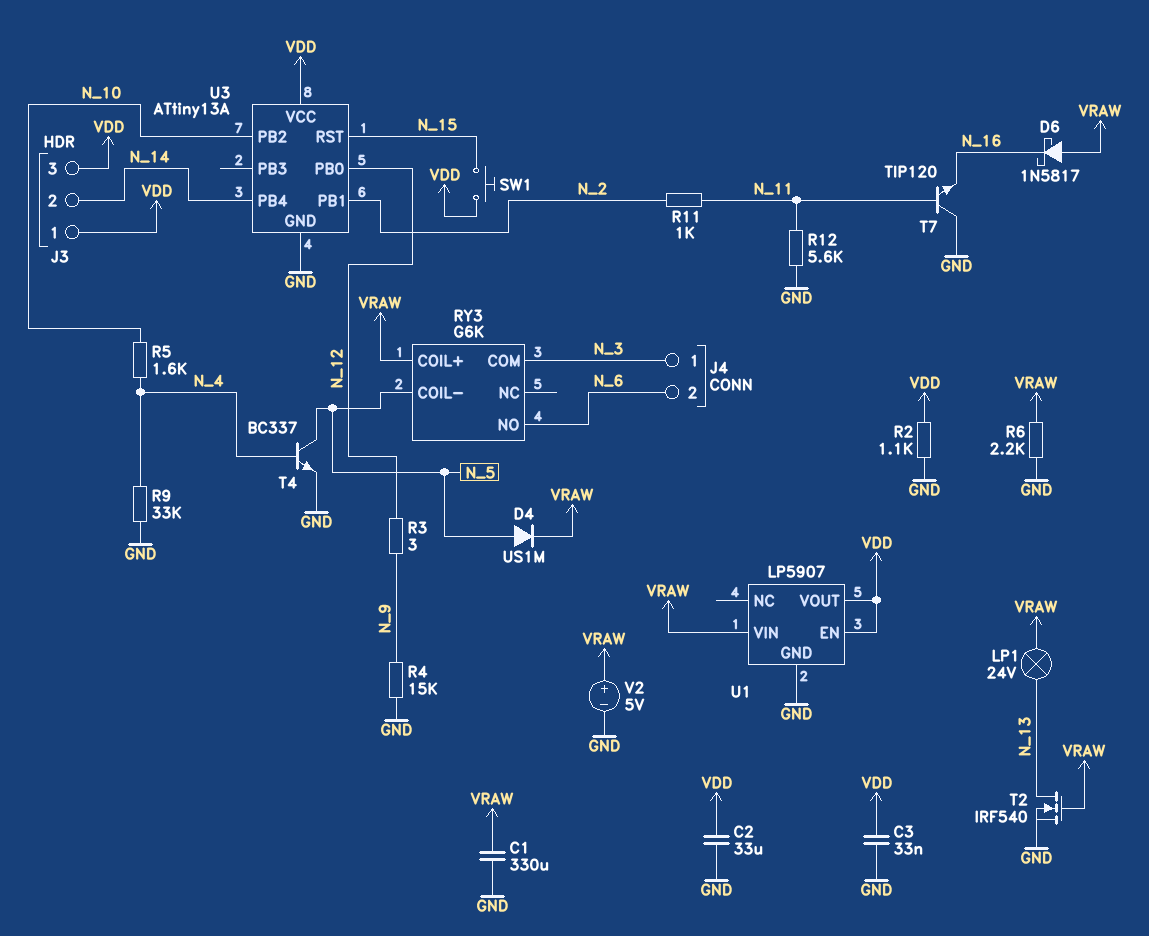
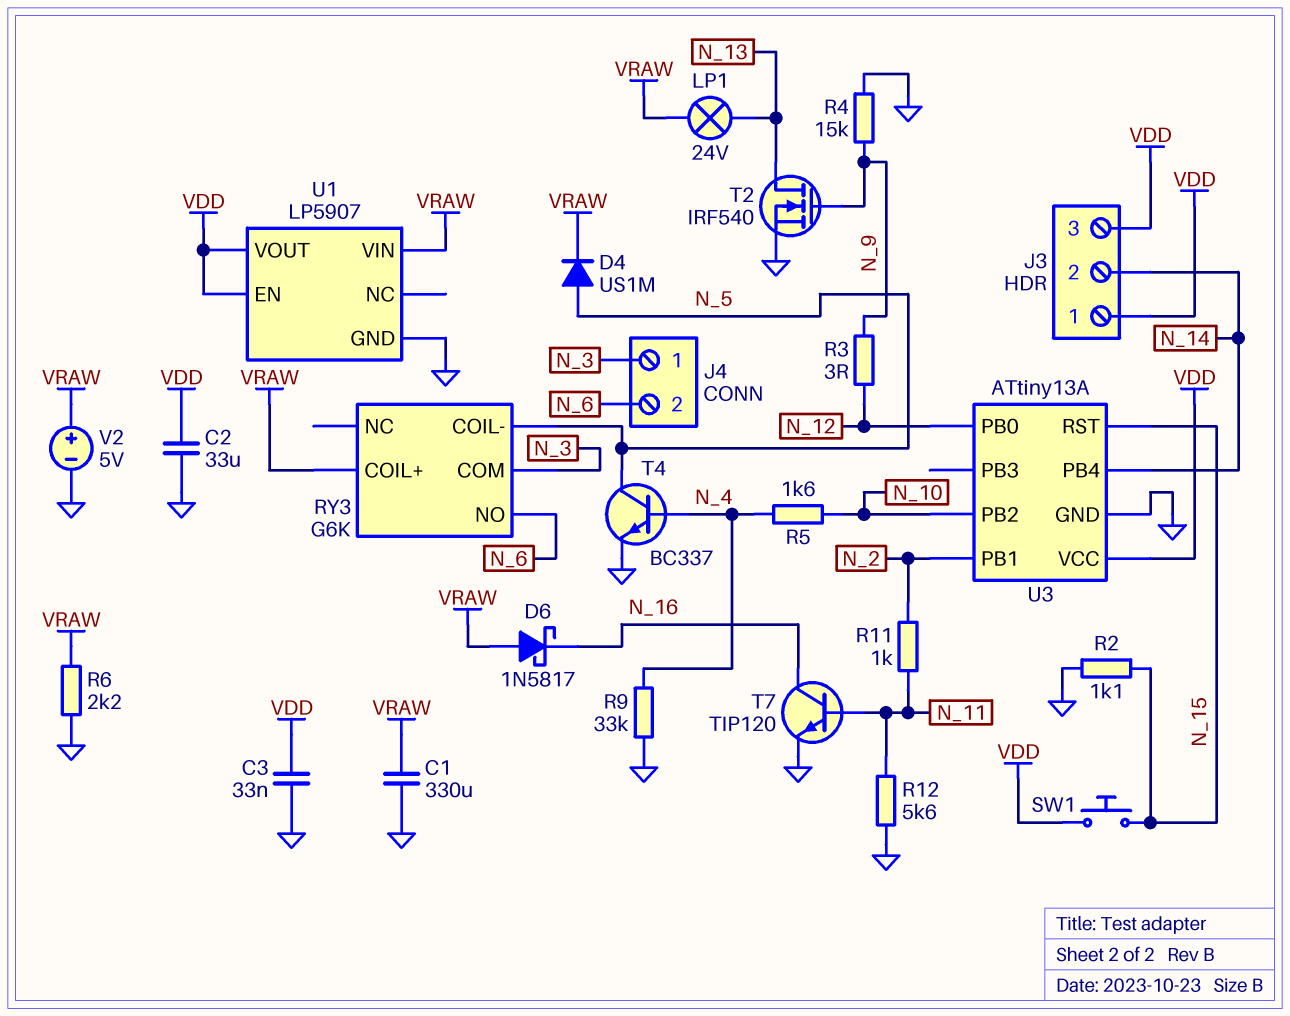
R2: 1.1k (GND, VDD) -> 1.1k (GND, N_15)
T2: NMOS IRF540 (G VRAW, D N_13, S GND) -> NMOS IRF540 (G N_9, D N_13, S GND)
T7: NPN TIP120 (B N_11, C GND, E N_16) -> NPN TIP120 (B N_11, C N_16, E GND)

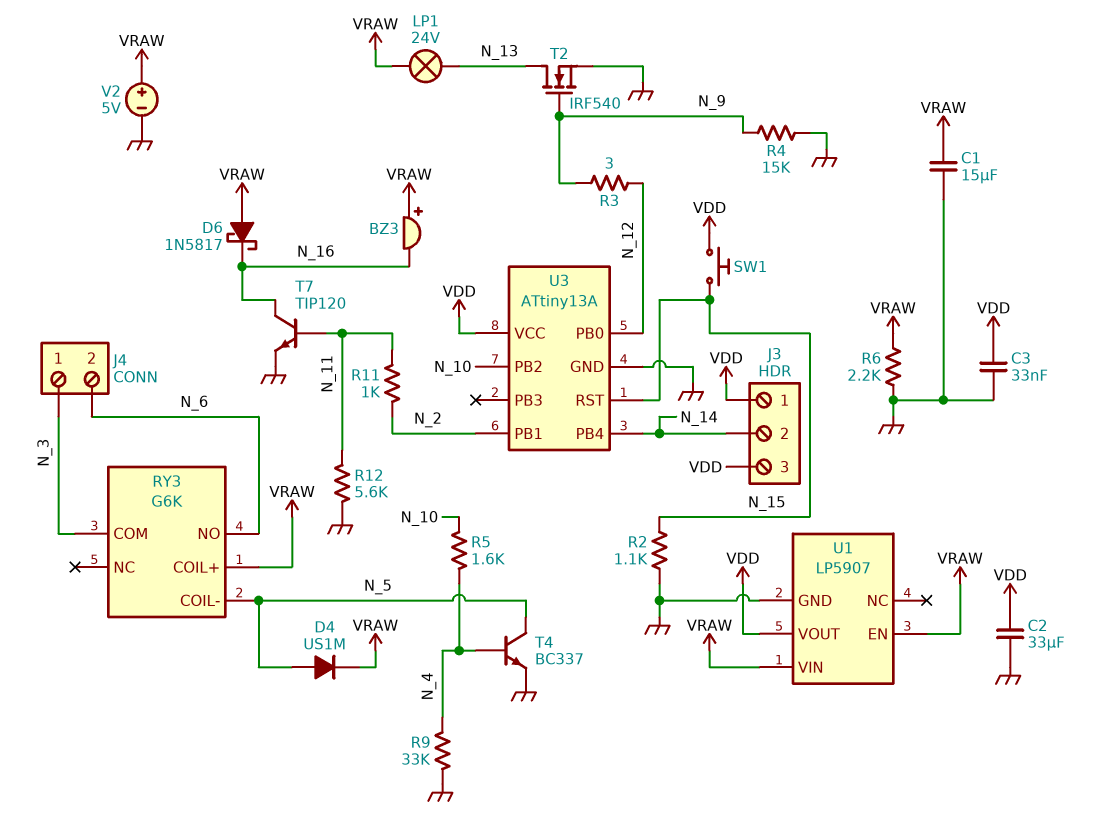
BZ3: none -> buzzer (plus VRAW, minus N_16)
C1: 330uF (GND, VRAW) -> 15uF (GND, VRAW)
U1 pin EN: VDD -> VRAW

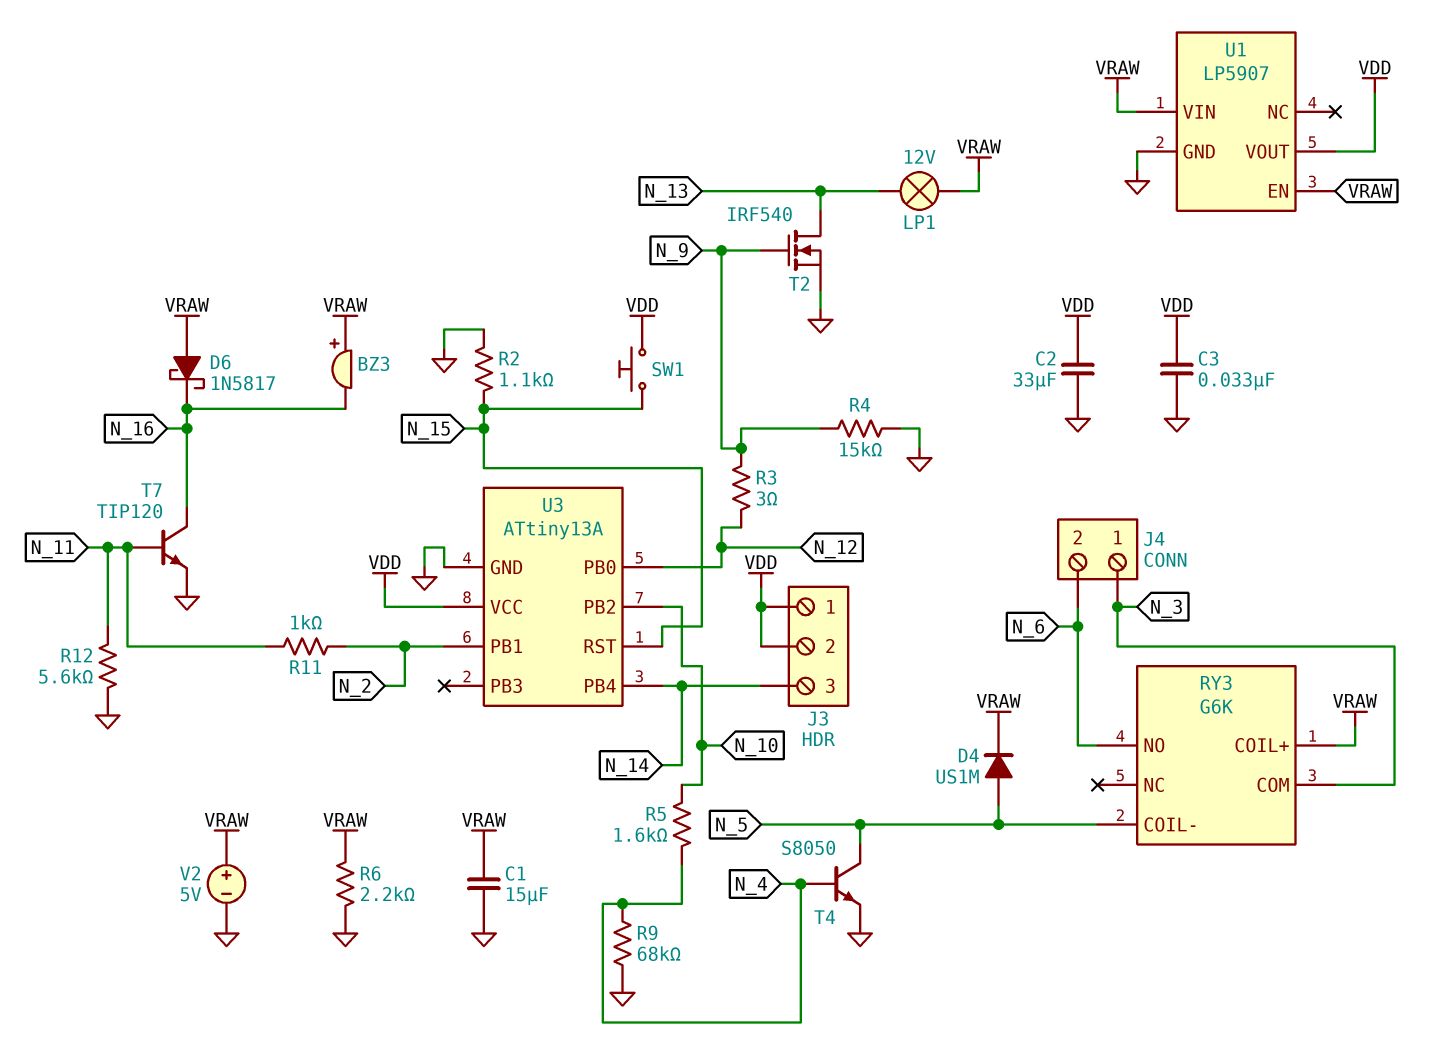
J3 pin 2: N_14 -> VDD
J3 pin 3: VDD -> N_14
LP1: lamp 24V (N_13, VRAW) -> lamp 12V (N_13, VRAW)
R9: 33k (GND, N_4) -> 68k (GND, N_4)
T4: NPN BC337 (B N_4, C N_5, E GND) -> NPN S8050 (B N_4, C N_5, E GND)

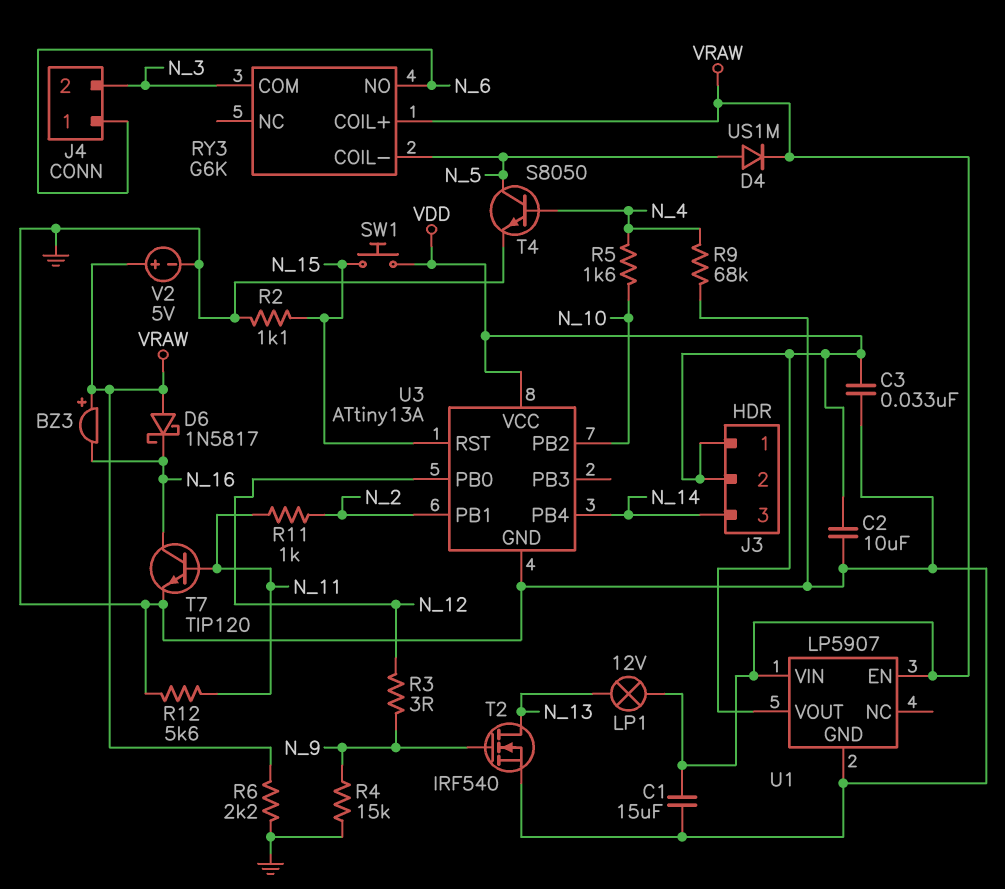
C2: 33uF (GND, VDD) -> 10uF (GND, VDD)
J4 pin 1: N_3 -> N_6
J4 pin 2: N_6 -> N_3

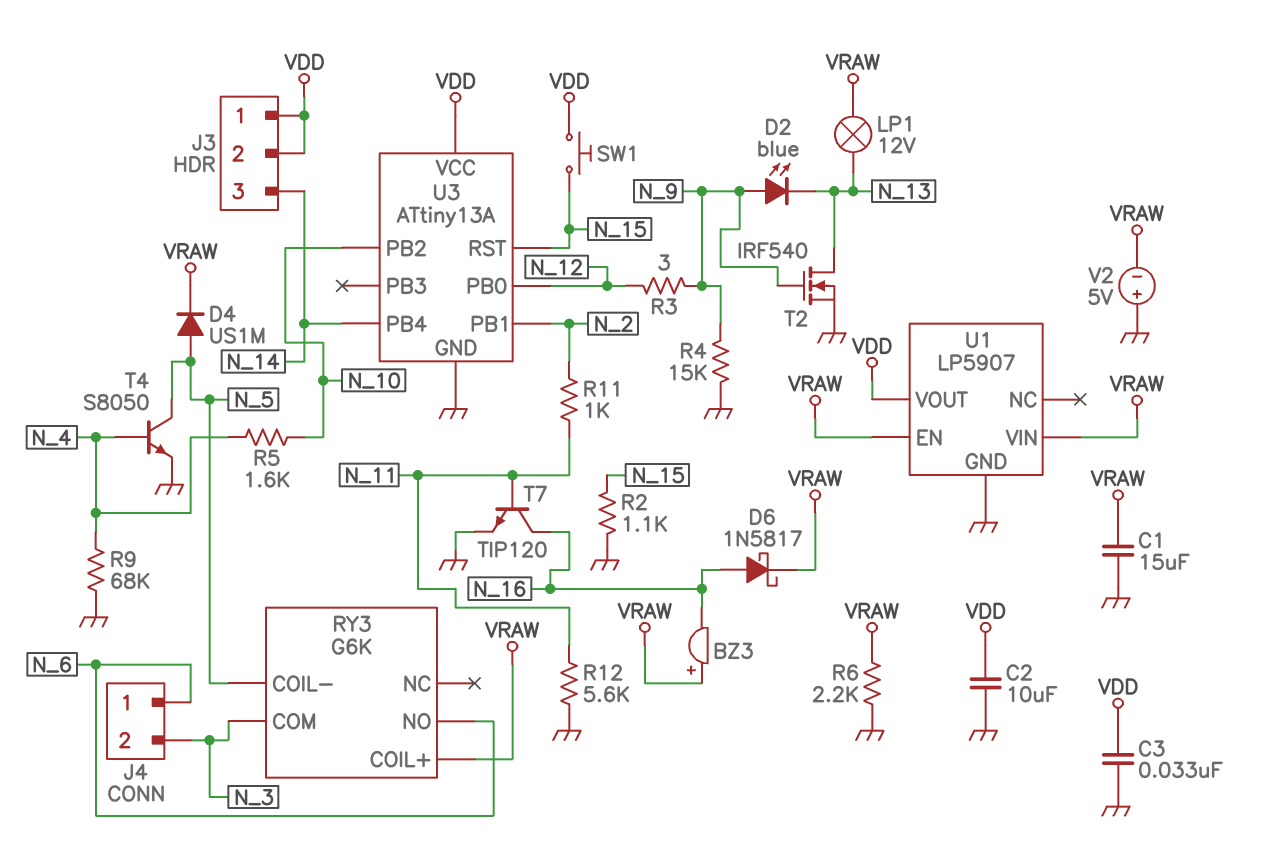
D2: none -> LED blue (A N_9, K N_13)
D6: schottky 1N5817 (A VRAW, K N_16) -> schottky 1N5817 (A N_16, K VRAW)
V2: 5V (plus VRAW, minus GND) -> 5V (plus GND, minus VRAW)

